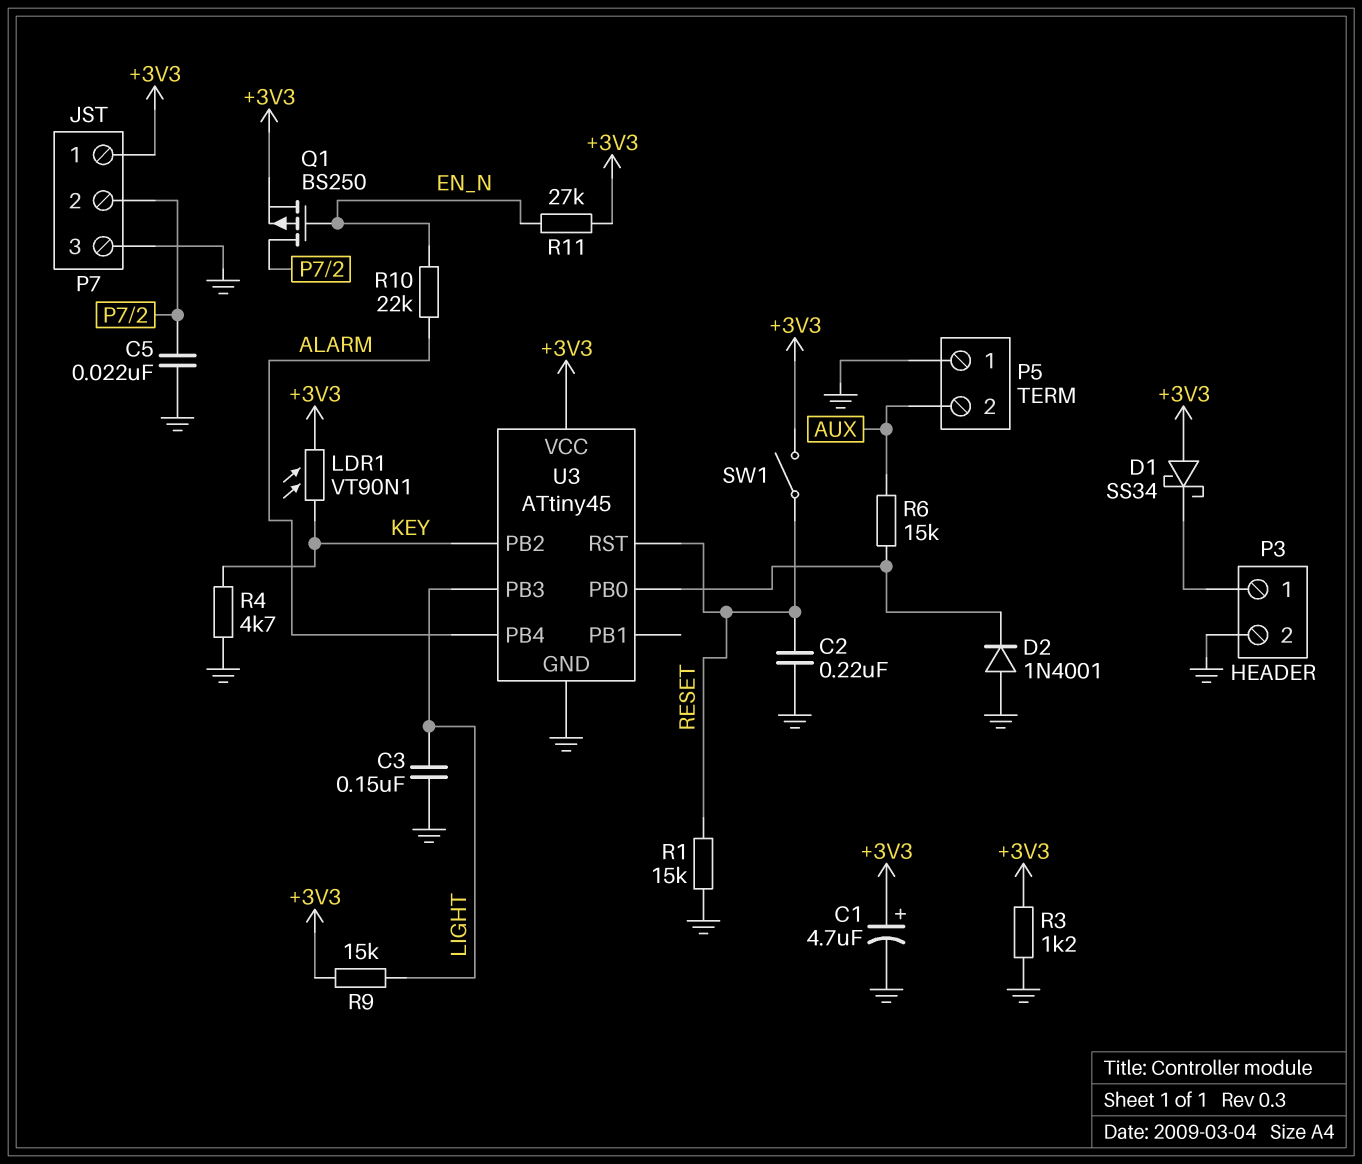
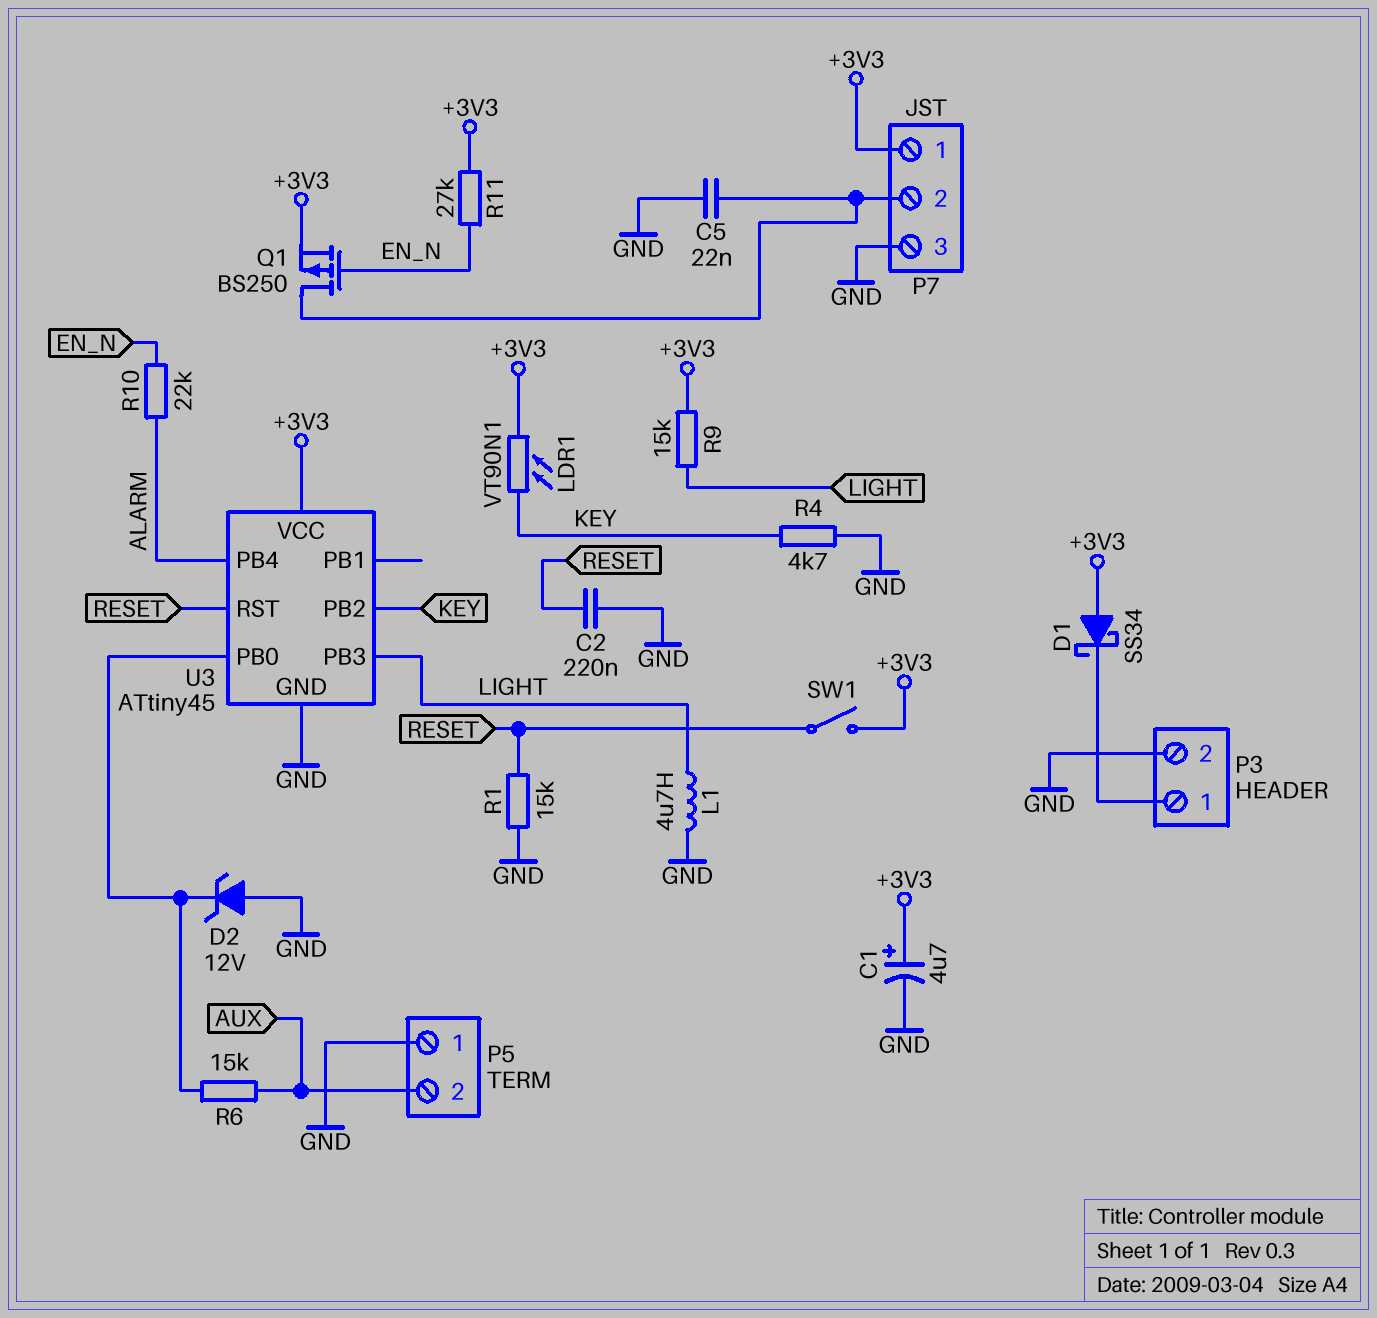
C3: 150nF (GND, LIGHT) -> none
D2: diode 1N4001 (A GND, K U3/PB0) -> zener 12V (A GND, K U3/PB0)
L1: none -> 4.7uH (GND, LIGHT)
R3: 1.2k (+3V3, GND) -> none

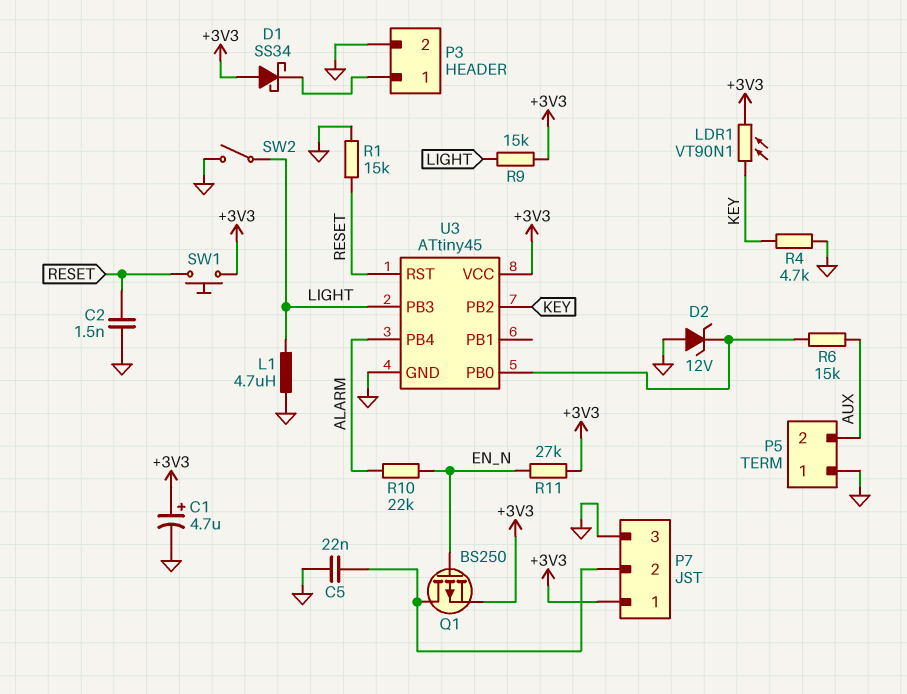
C2: 220nF (GND, RESET) -> 1.5nF (GND, RESET)
SW1: switch (+3V3, RESET) -> button (+3V3, RESET)
SW2: none -> switch (GND, LIGHT)

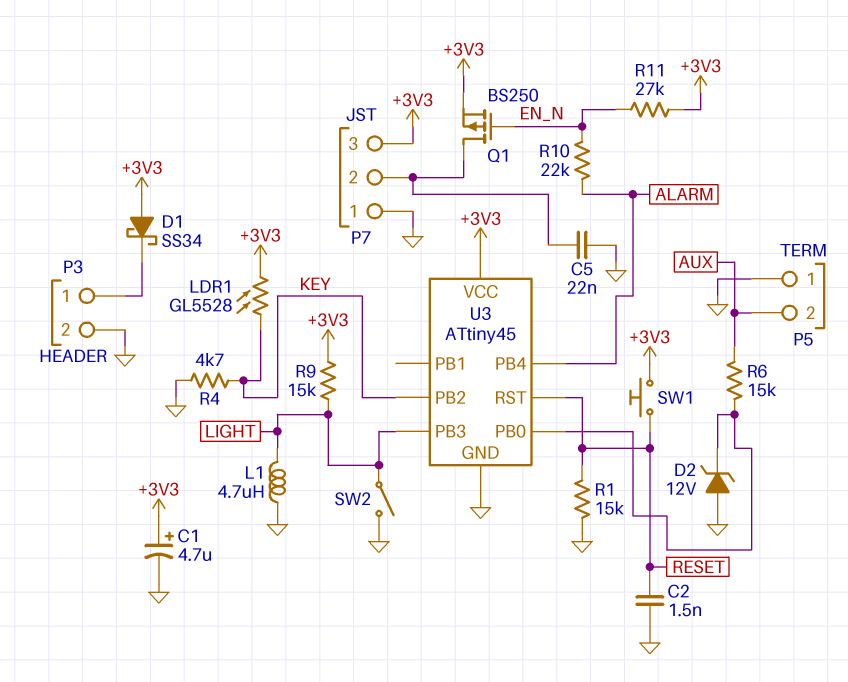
LDR1: VT90N1 (+3V3, KEY) -> GL5528 (+3V3, KEY)
P7 pin 1: +3V3 -> GND
P7 pin 3: GND -> +3V3

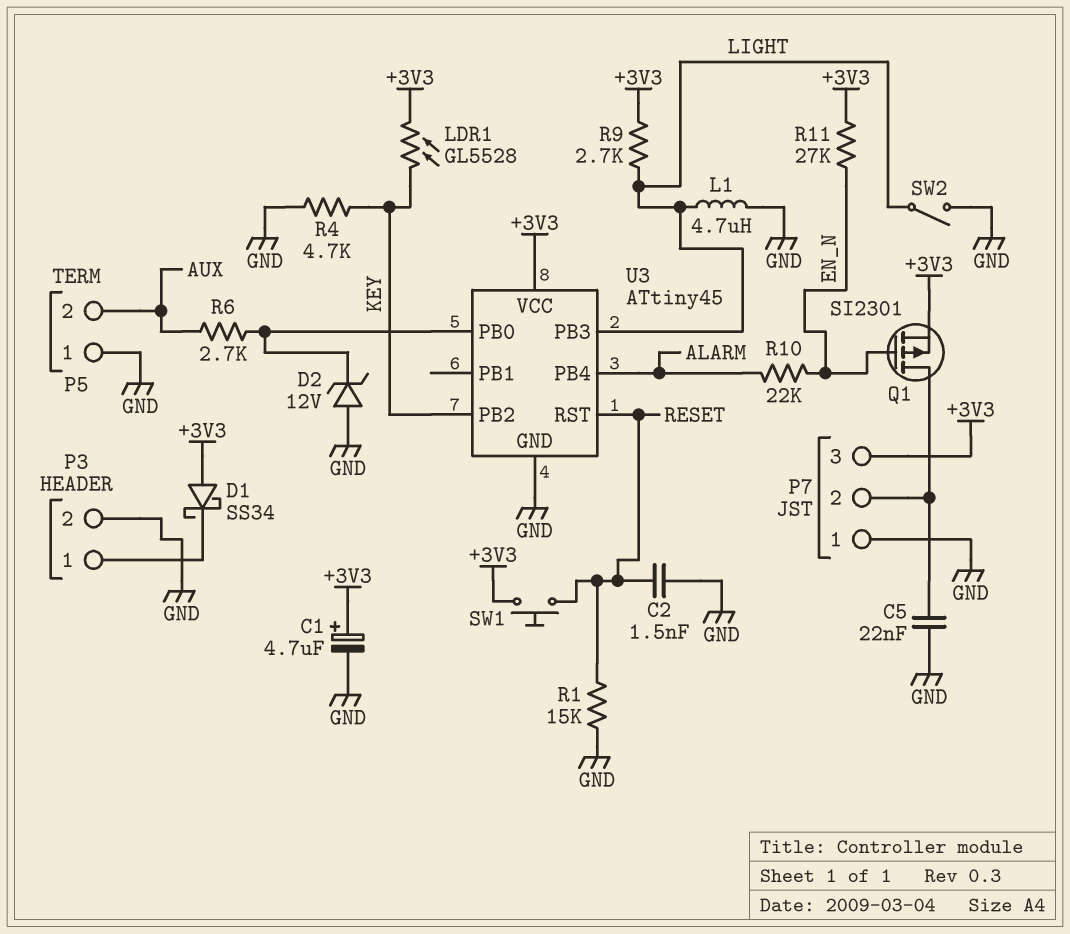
Q1: PMOS BS250 (G EN_N, D P7/2, S +3V3) -> PMOS SI2301 (G EN_N, D P7/2, S +3V3)
R6: 15k (AUX, U3/PB0) -> 2.7k (AUX, U3/PB0)
R9: 15k (+3V3, LIGHT) -> 2.7k (+3V3, LIGHT)

